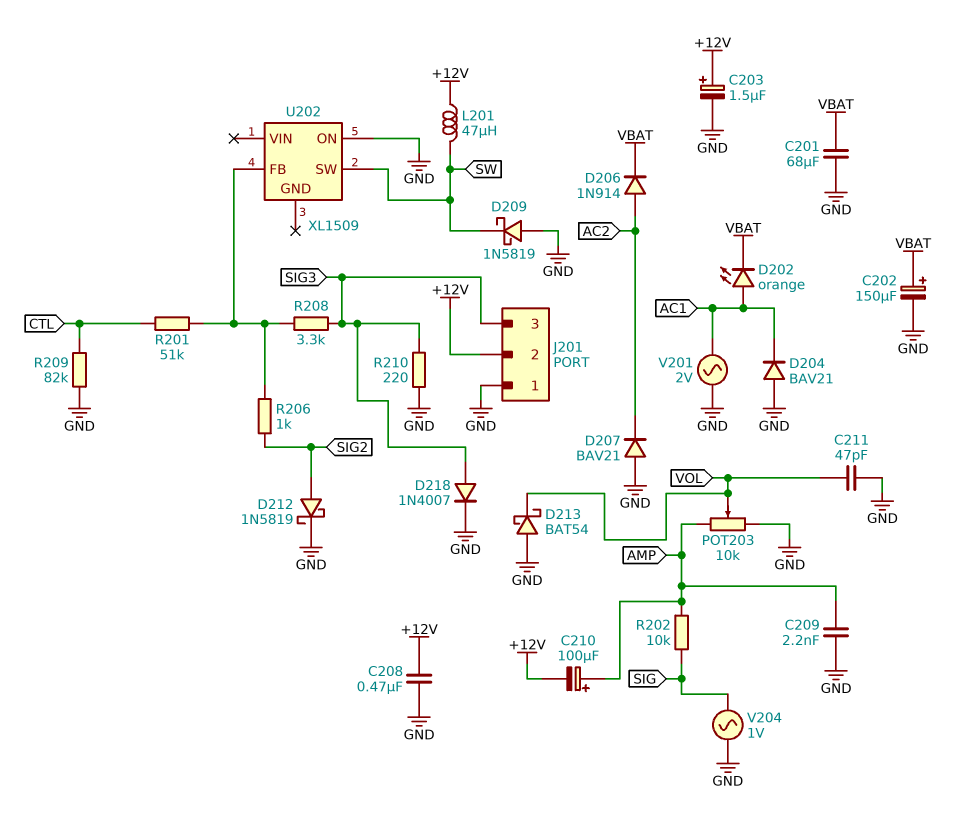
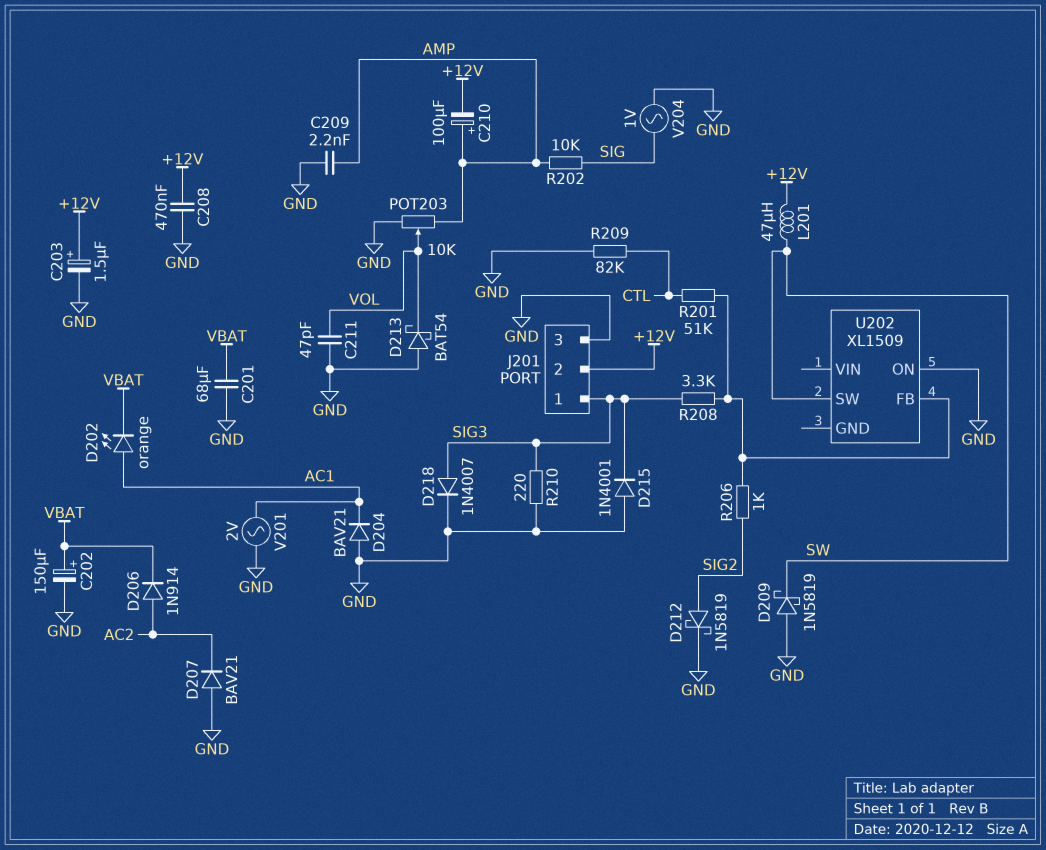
D215: none -> diode 1N4001 (A GND, K SIG3)
J201 pin 1: GND -> SIG3
J201 pin 3: SIG3 -> GND

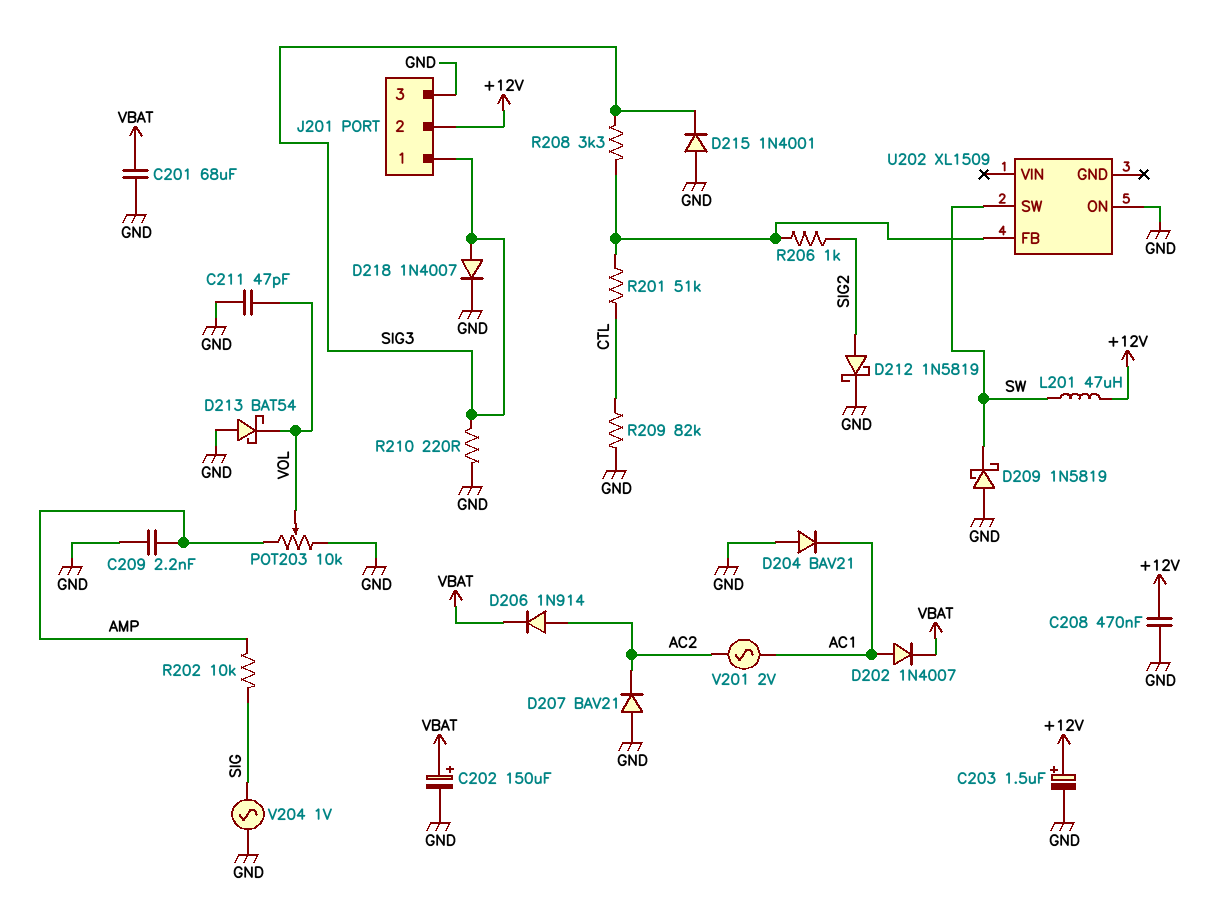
C210: 100uF (plus AMP, minus +12V) -> none
D202: LED orange (A AC1, K VBAT) -> diode 1N4007 (A AC1, K VBAT)
V201: AC 2V (AC1, GND) -> AC 2V (AC1, AC2)

